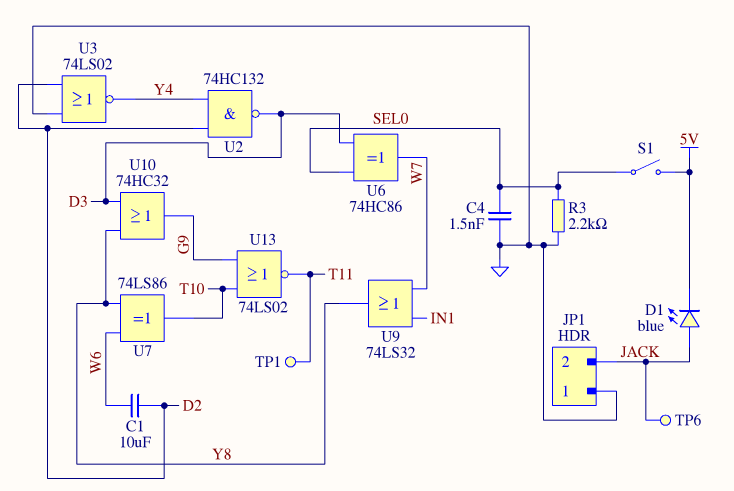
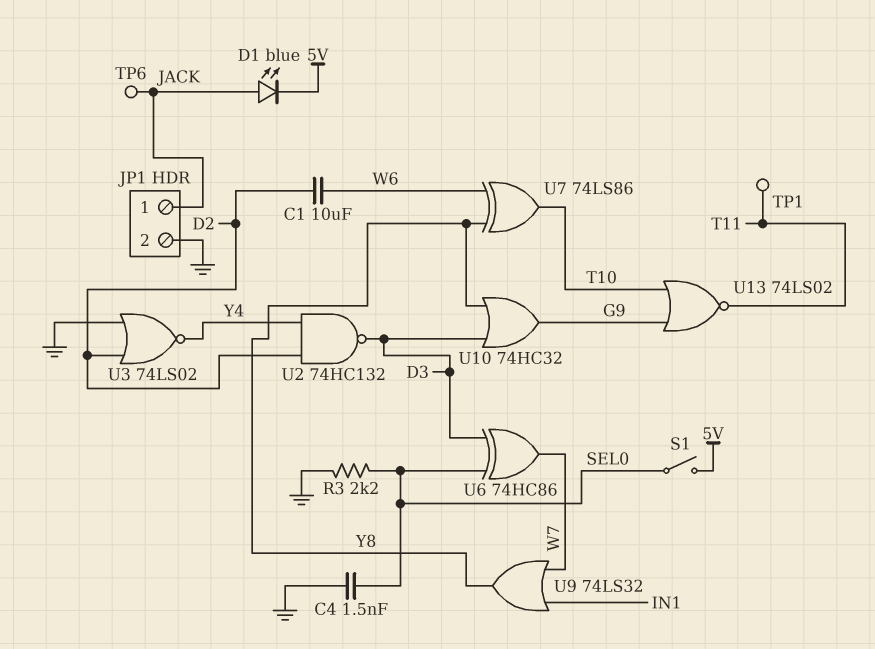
JP1 pin 1: GND -> JACK
JP1 pin 2: JACK -> GND

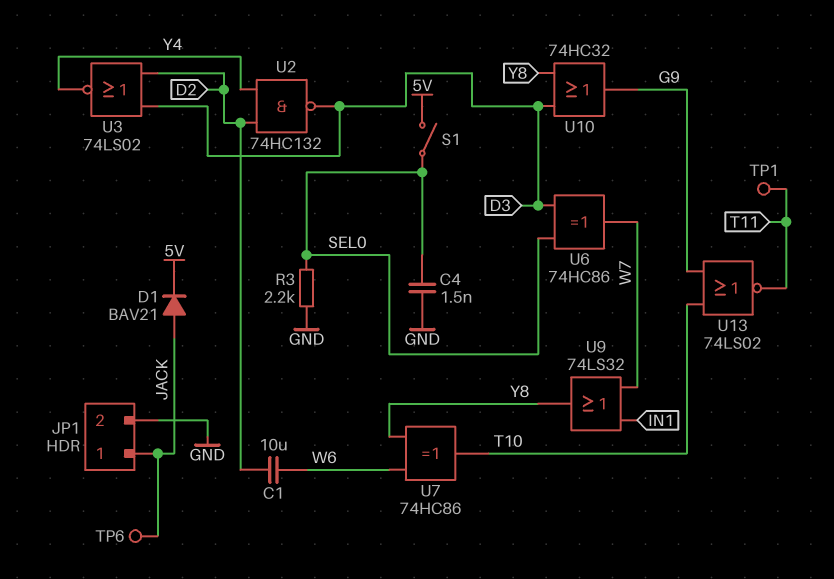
D1: LED blue (A JACK, K 5V) -> diode BAV21 (A JACK, K 5V)
U3: NOR 74LS02 (in D2, in GND, out Y4) -> NOR 74LS02 (in D2, in D3, out Y4)
U7: XOR 74LS86 (in W6, in Y8, out T10) -> XOR 74HC86 (in W6, in Y8, out T10)

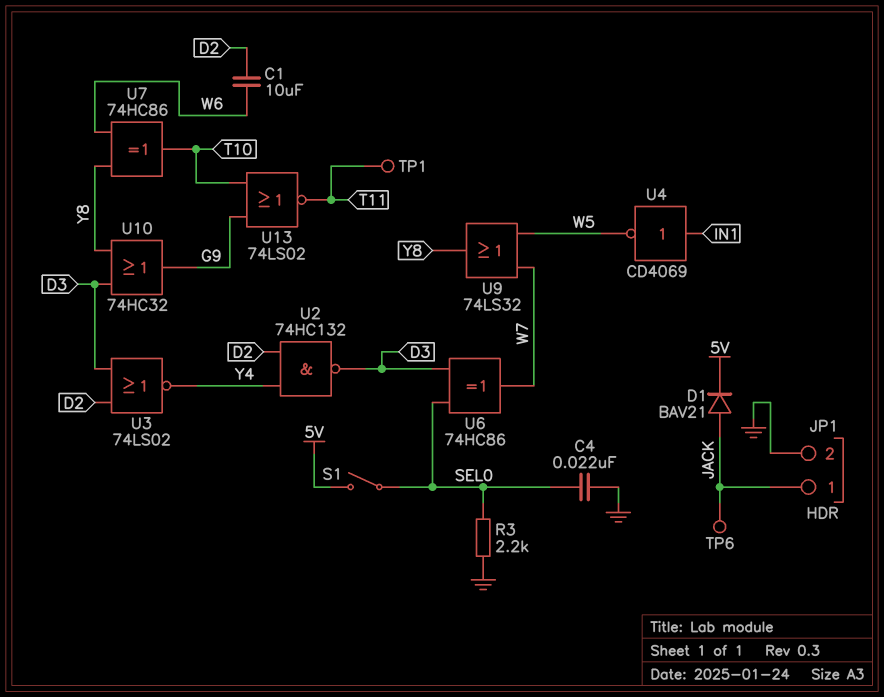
C4: 1.5nF (GND, SEL0) -> 22nF (GND, SEL0)
U4: none -> NOT CD4069 (in IN1, out W5)
U9: OR 74LS32 (in IN1, in W7, out Y8) -> OR 74LS32 (in W5, in W7, out Y8)

